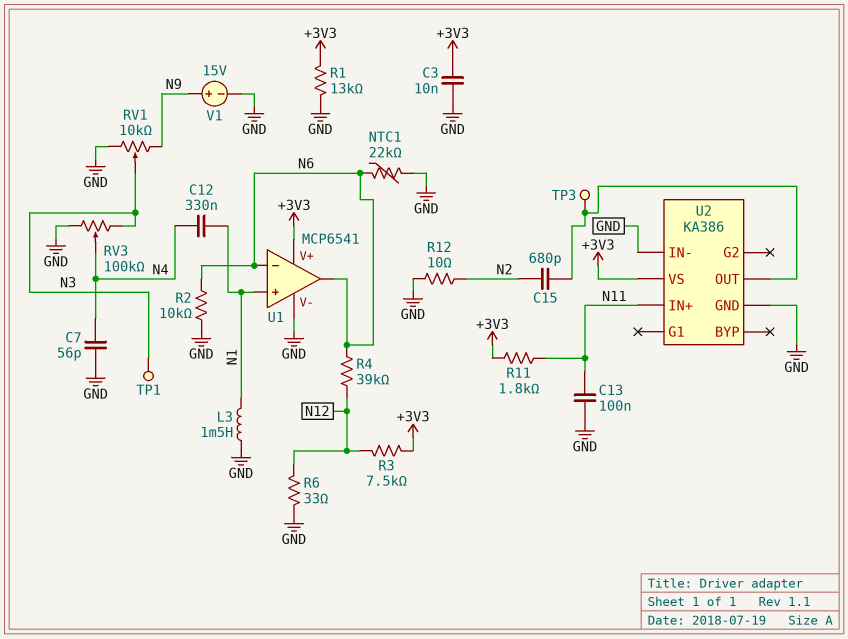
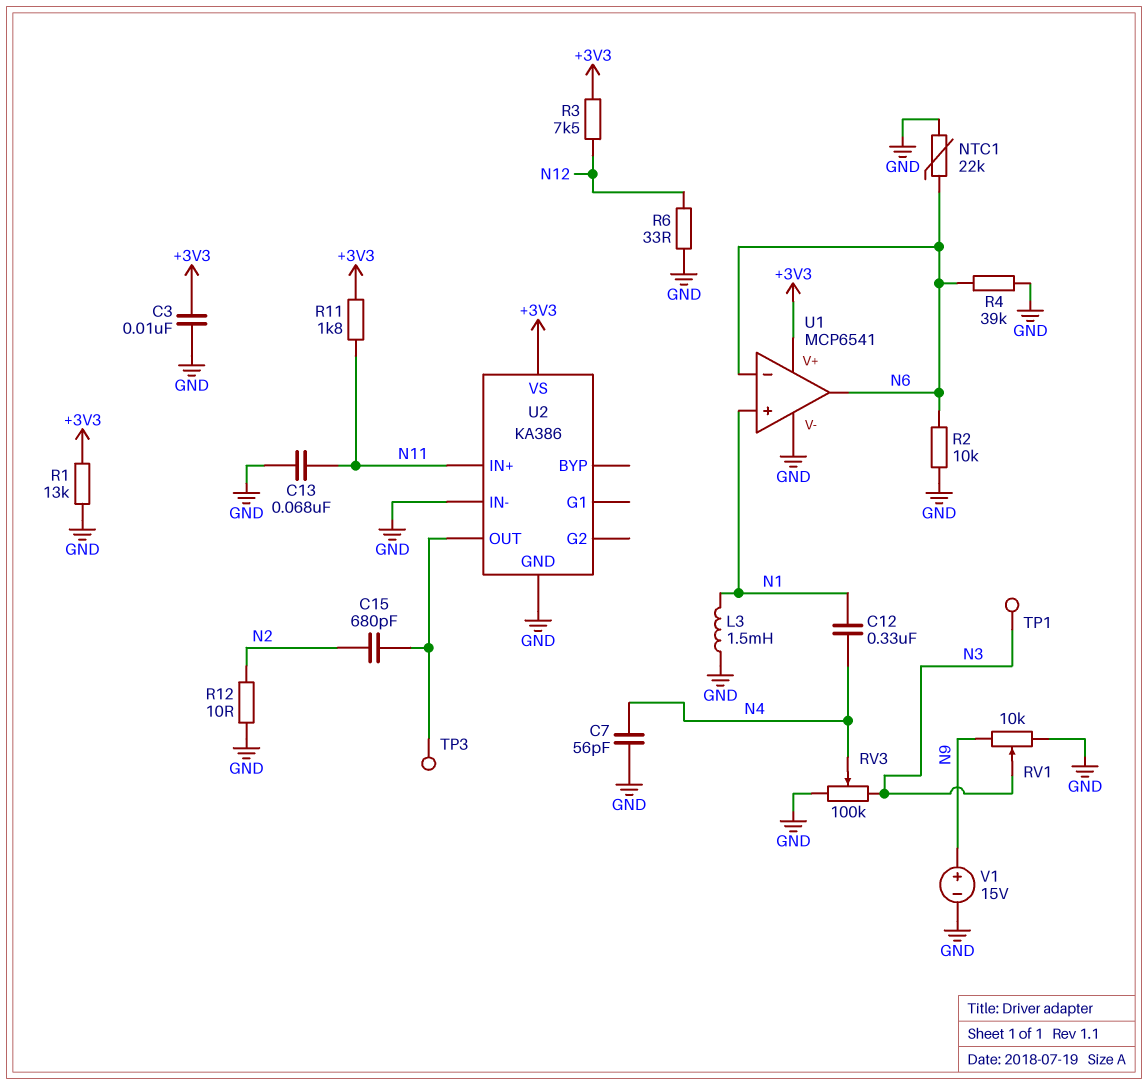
C13: 100nF (GND, N11) -> 68nF (GND, N11)
R4: 39k (N6, N12) -> 39k (GND, N6)

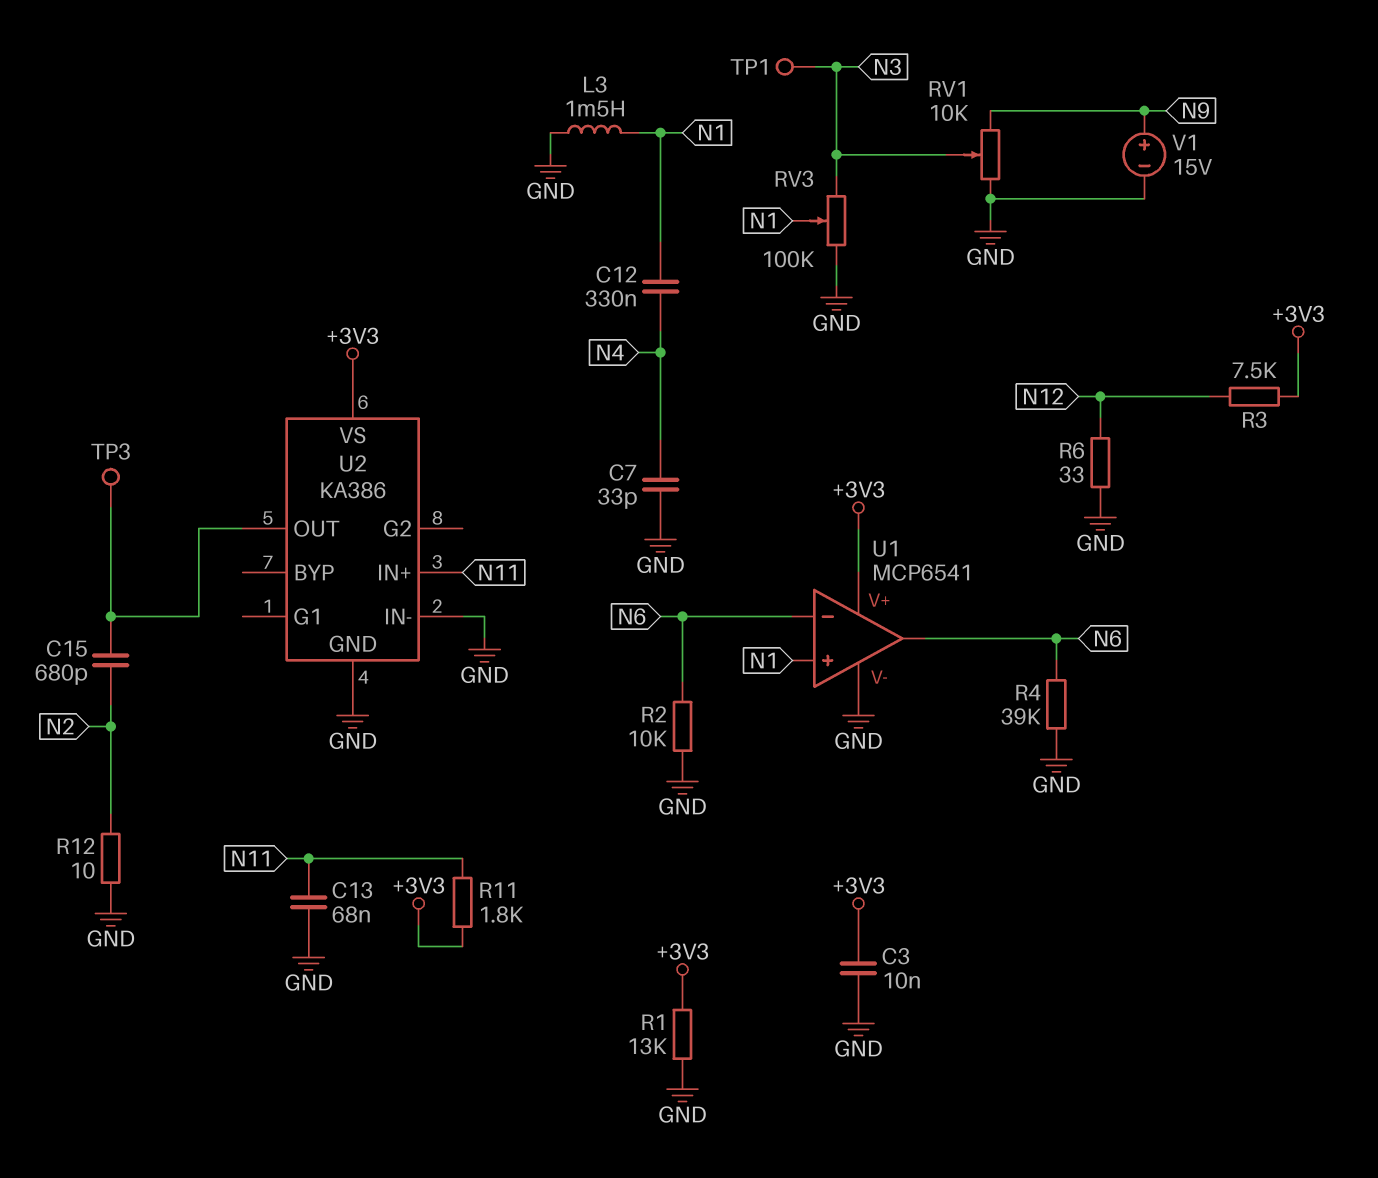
C7: 56pF (GND, N4) -> 33pF (GND, N4)
NTC1: 22k (GND, N6) -> none
RV3: 100k (GND, N3, wiper N4) -> 100k (GND, N3, wiper N1)

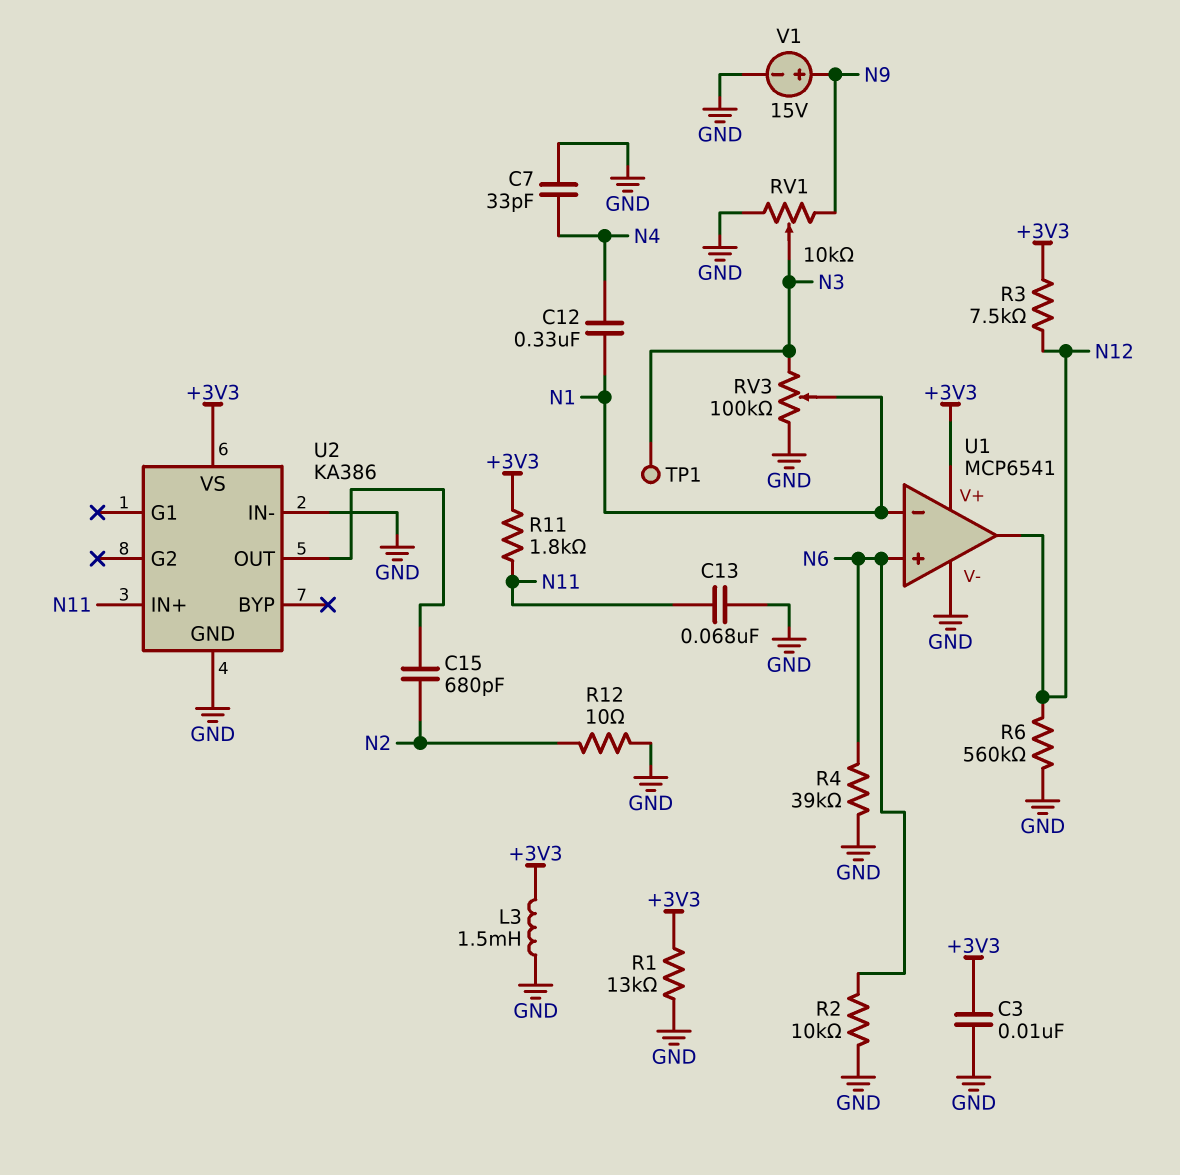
L3: 1.5mH (GND, N1) -> 1.5mH (+3V3, GND)
R6: 33 (GND, N12) -> 560k (GND, N12)
TP3: test point (U2/OUT) -> none
U1 pin in+: N1 -> N6
U1 pin in-: N6 -> N1
U1 pin out: N6 -> N12

